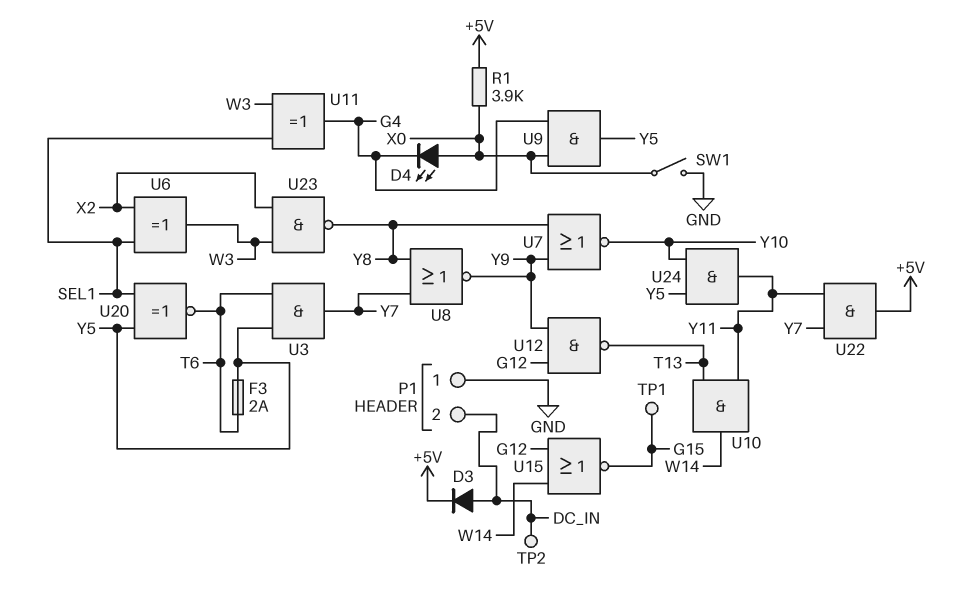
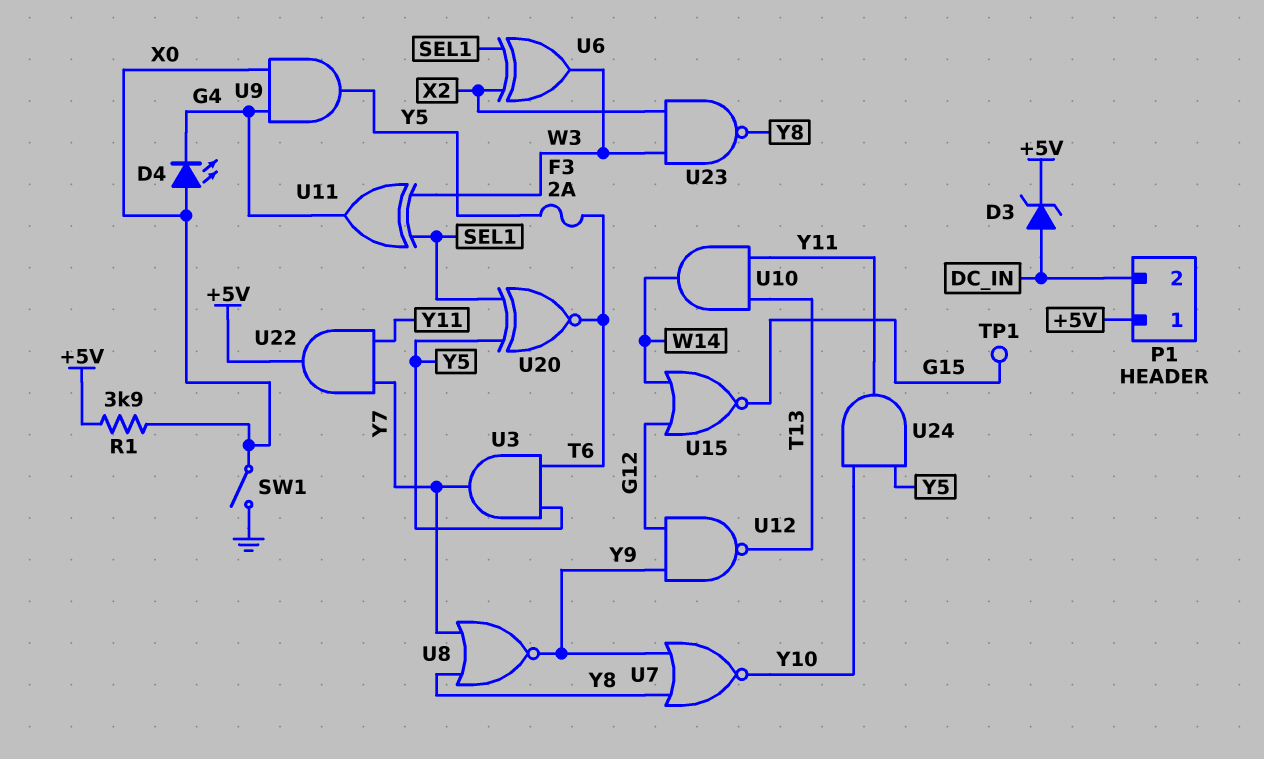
D3: diode (A DC_IN, K +5V) -> zener (A DC_IN, K +5V)
P1 pin 1: GND -> +5V
TP2: test point (DC_IN) -> none

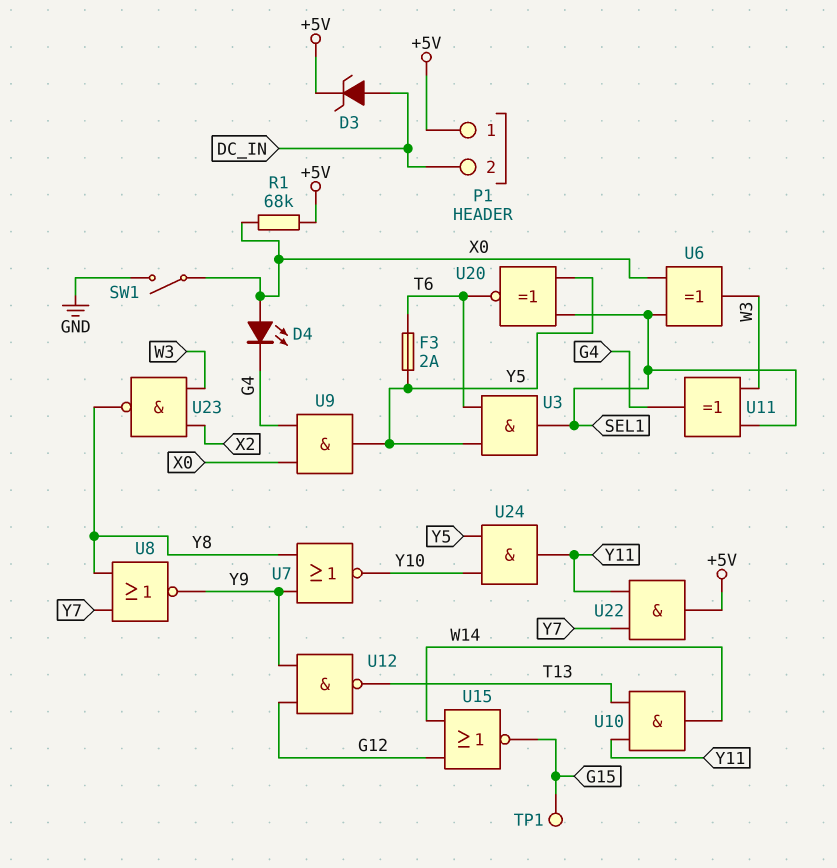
R1: 3.9k (+5V, X0) -> 68k (+5V, X0)
U3: AND (in T6, in Y5, out Y7) -> AND (in T6, in Y5, out SEL1)
U6: XOR (in SEL1, in X2, out W3) -> XOR (in SEL1, in X0, out W3)

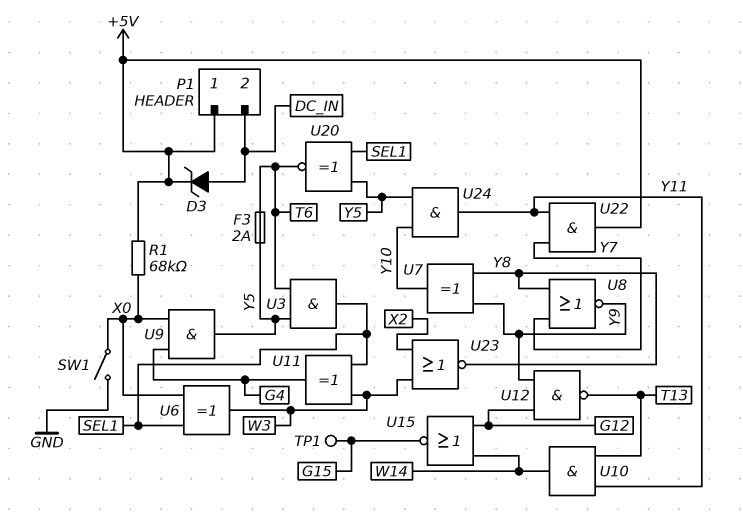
D4: LED (A X0, K G4) -> none
U7: NOR (in Y8, in Y9, out Y10) -> XOR (in Y8, in Y9, out Y10)
U23: NAND (in W3, in X2, out Y8) -> NOR (in W3, in X2, out Y8)

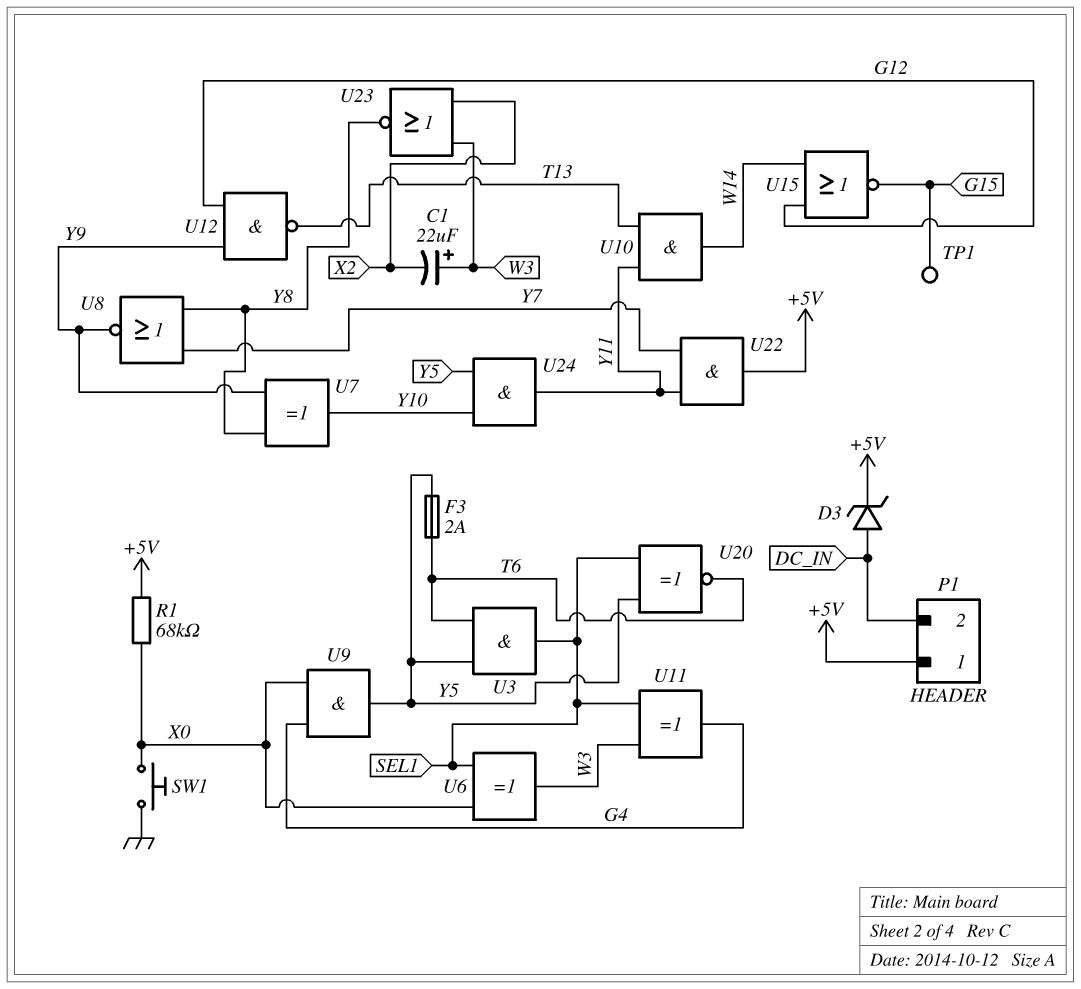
C1: none -> 22uF (plus W3, minus X2)
SW1: switch (GND, X0) -> button (GND, X0)

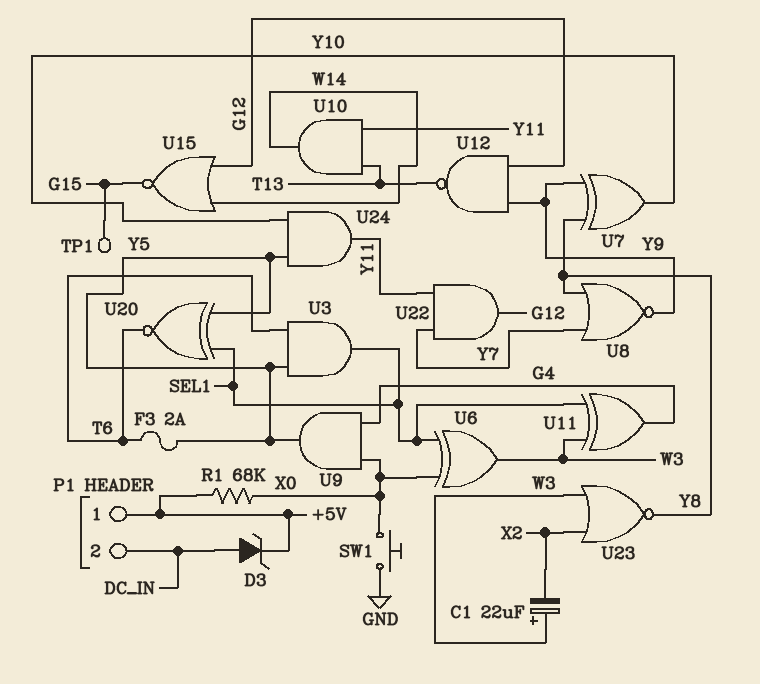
U22: AND (in Y7, in Y11, out +5V) -> AND (in Y7, in Y11, out G12)

